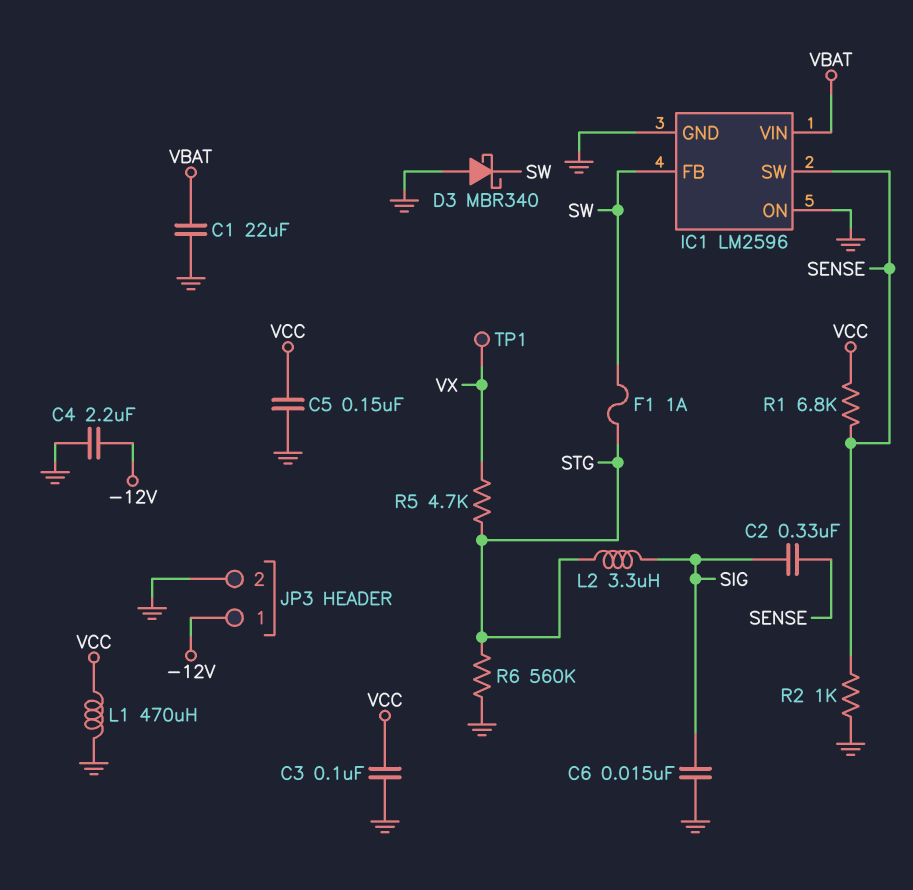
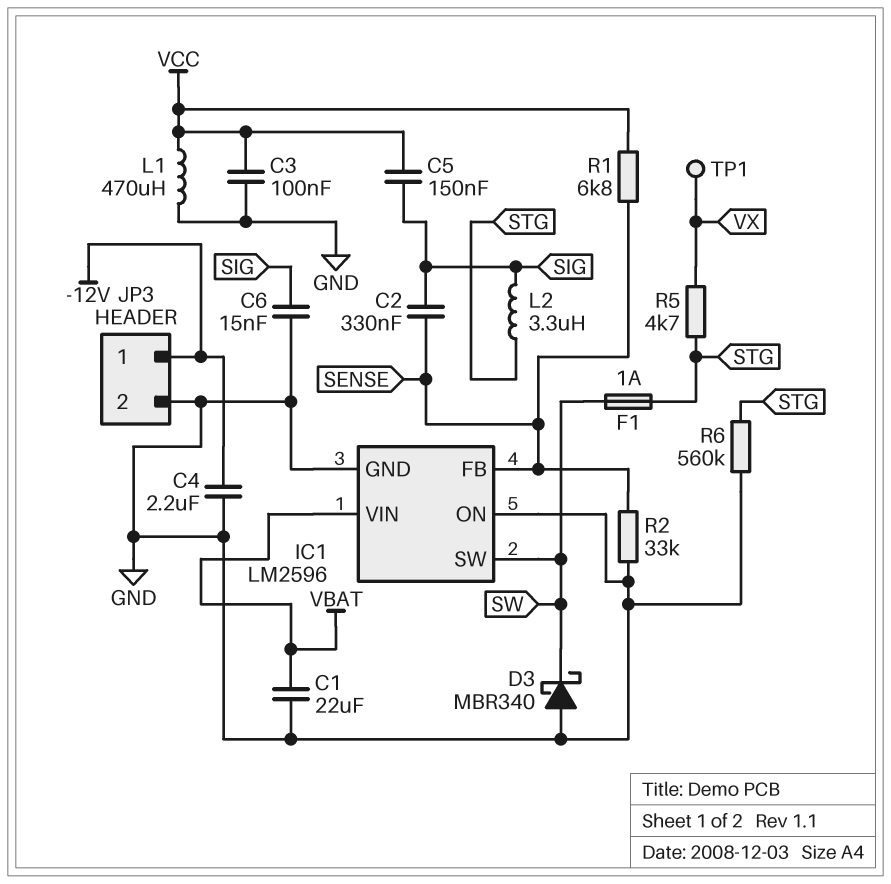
C5: 150nF (GND, VCC) -> 150nF (SIG, VCC)
IC1 pin FB: SW -> SENSE
IC1 pin SW: SENSE -> SW
R2: 1k (GND, SENSE) -> 33k (GND, SENSE)

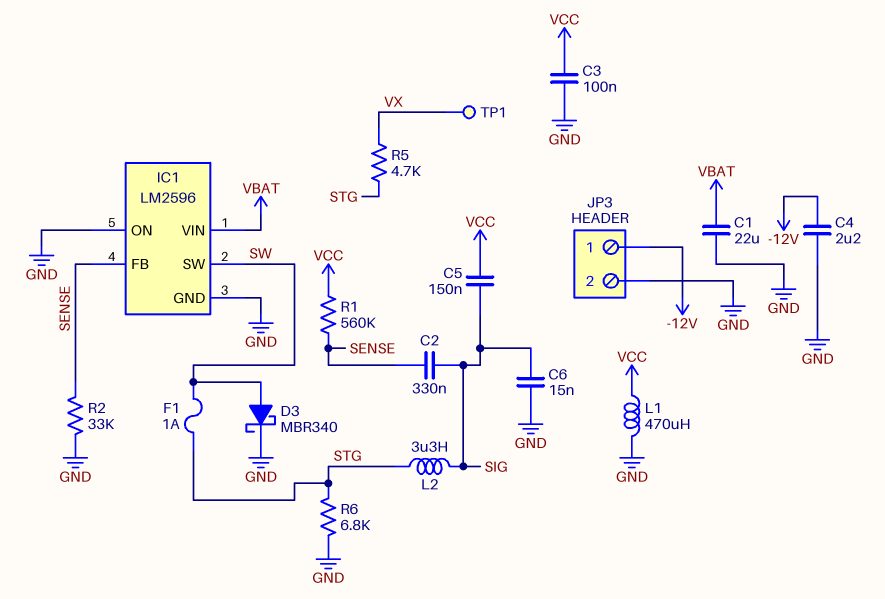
D3: schottky MBR340 (A GND, K SW) -> schottky MBR340 (A SW, K GND)
R1: 6.8k (SENSE, VCC) -> 560k (SENSE, VCC)
R6: 560k (GND, STG) -> 6.8k (GND, STG)

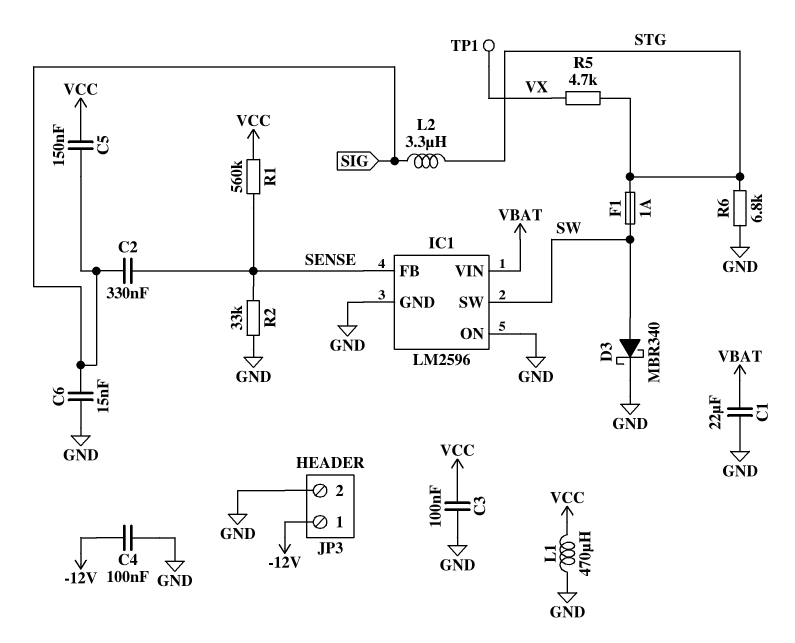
C4: 2.2uF (-12V, GND) -> 100nF (-12V, GND)

